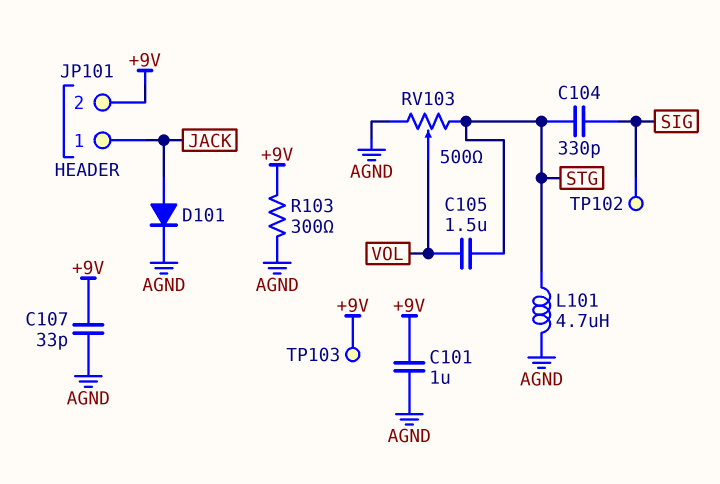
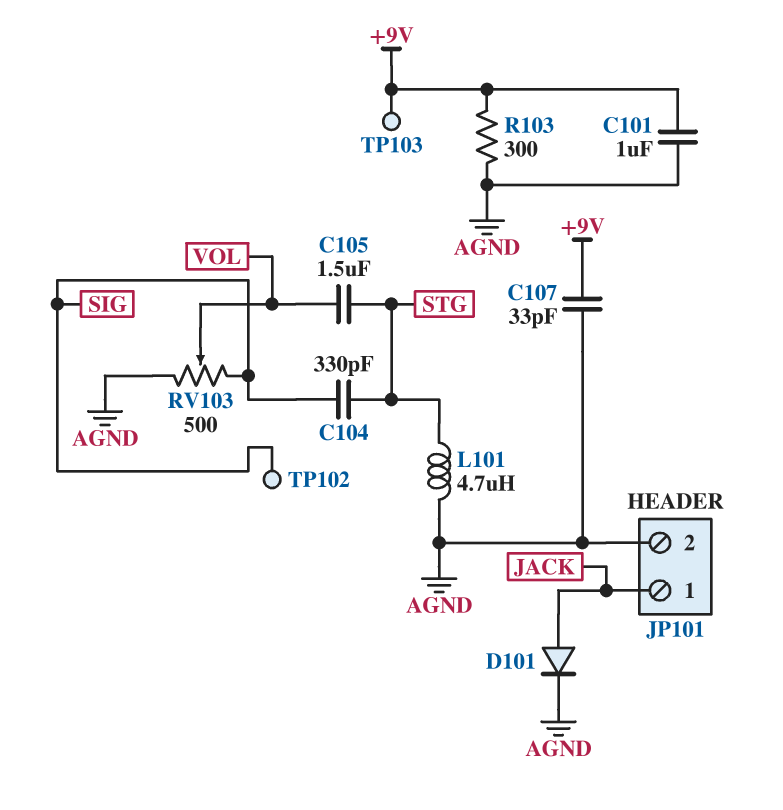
JP101 pin 2: +9V -> AGND
RV103: 500 (AGND, STG, wiper VOL) -> 500 (AGND, SIG, wiper VOL)

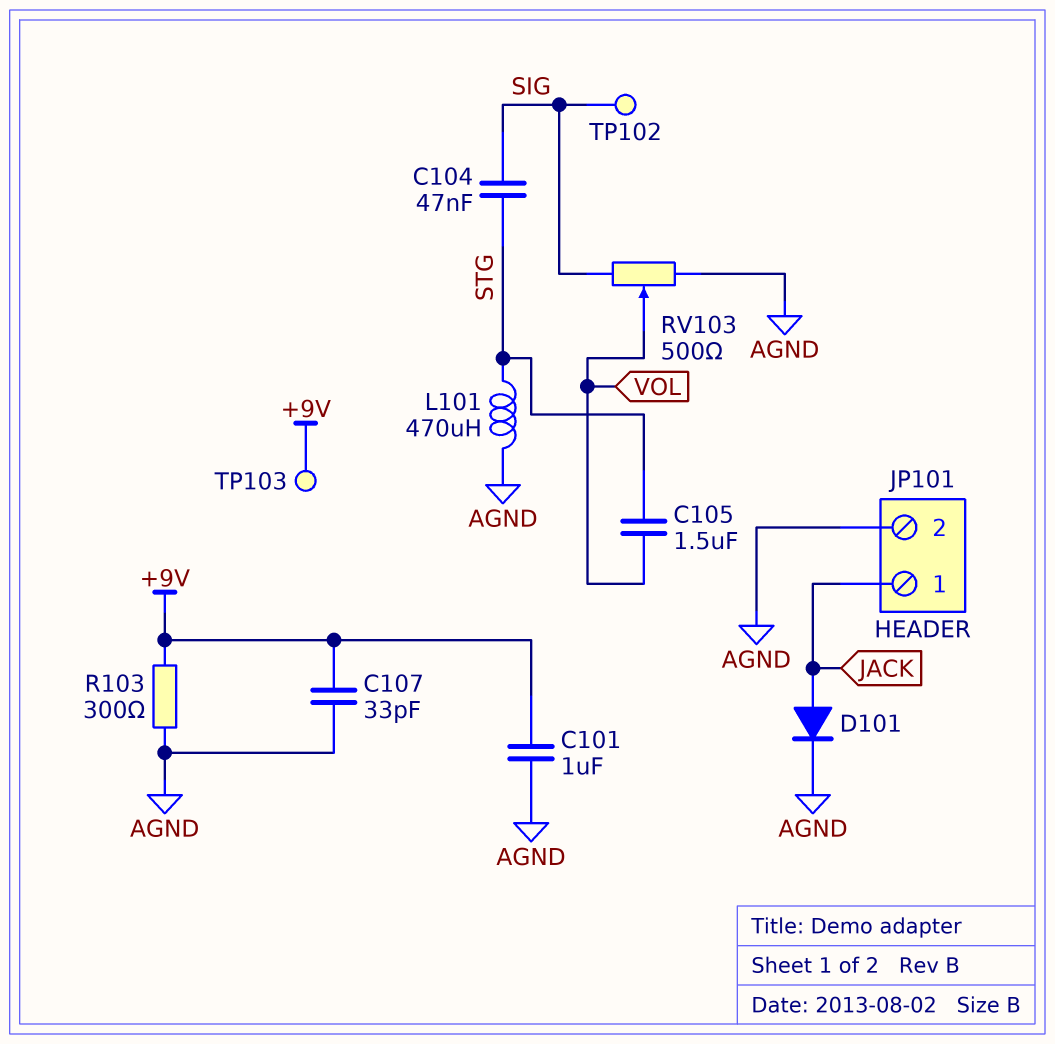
C104: 330pF (SIG, STG) -> 47nF (SIG, STG)
L101: 4.7uH (AGND, STG) -> 470uH (AGND, STG)

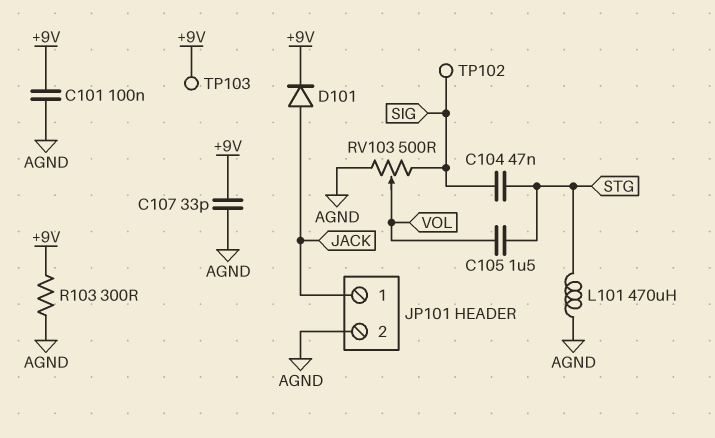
C101: 1uF (+9V, AGND) -> 100nF (+9V, AGND)
D101: diode (A JACK, K AGND) -> diode (A JACK, K +9V)

